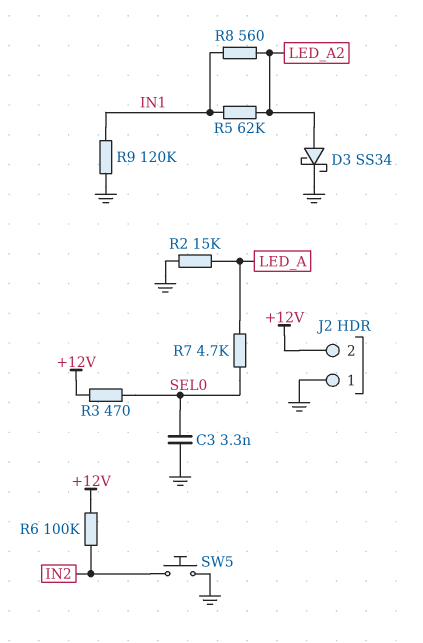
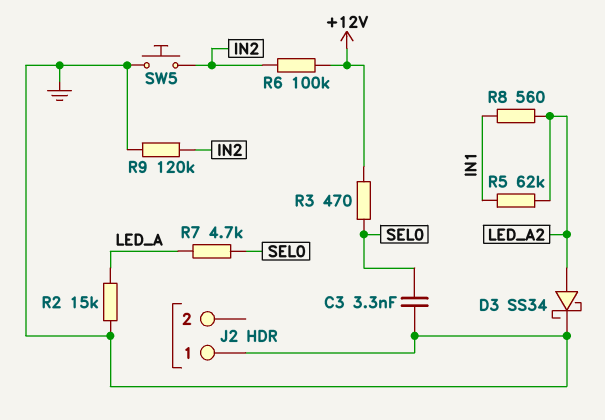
J2 pin 2: +12V -> none
R9: 120k (GND, IN1) -> 120k (GND, IN2)

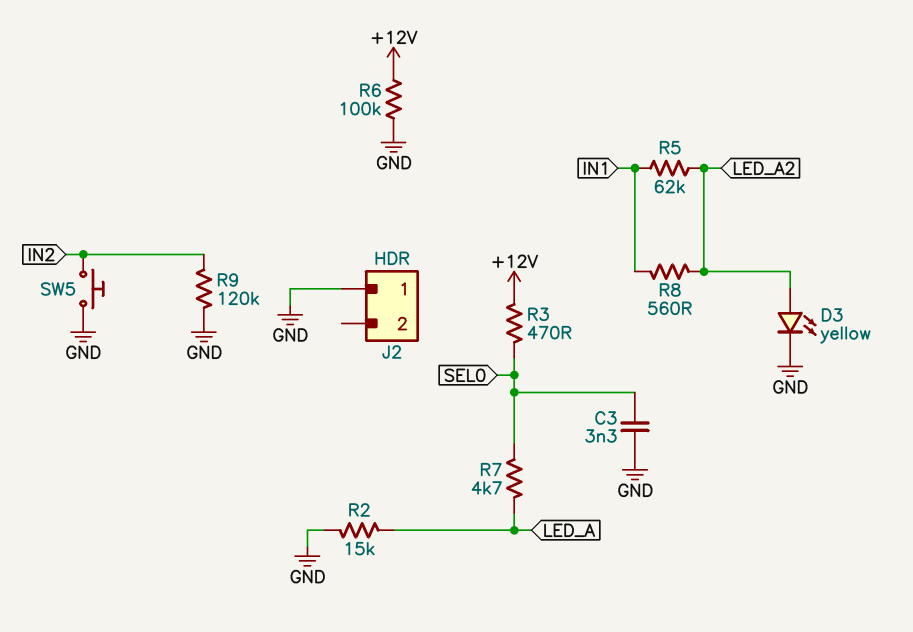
D3: schottky SS34 (A LED_A2, K GND) -> LED yellow (A LED_A2, K GND)
R6: 100k (+12V, IN2) -> 100k (+12V, GND)

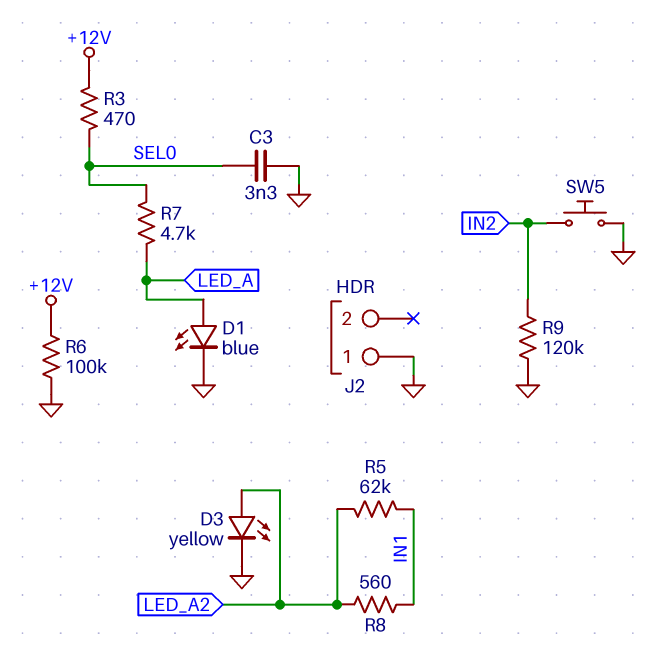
D1: none -> LED blue (A LED_A, K GND)
R2: 15k (GND, LED_A) -> none

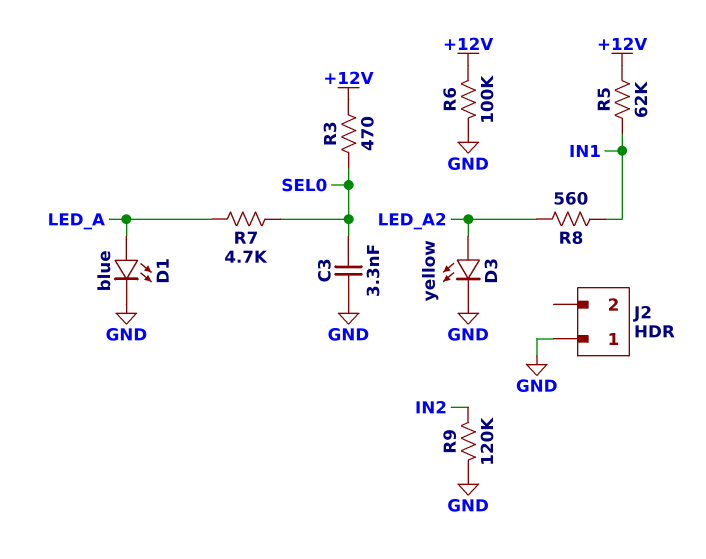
R5: 62k (IN1, LED_A2) -> 62k (+12V, IN1)
SW5: button (GND, IN2) -> none

